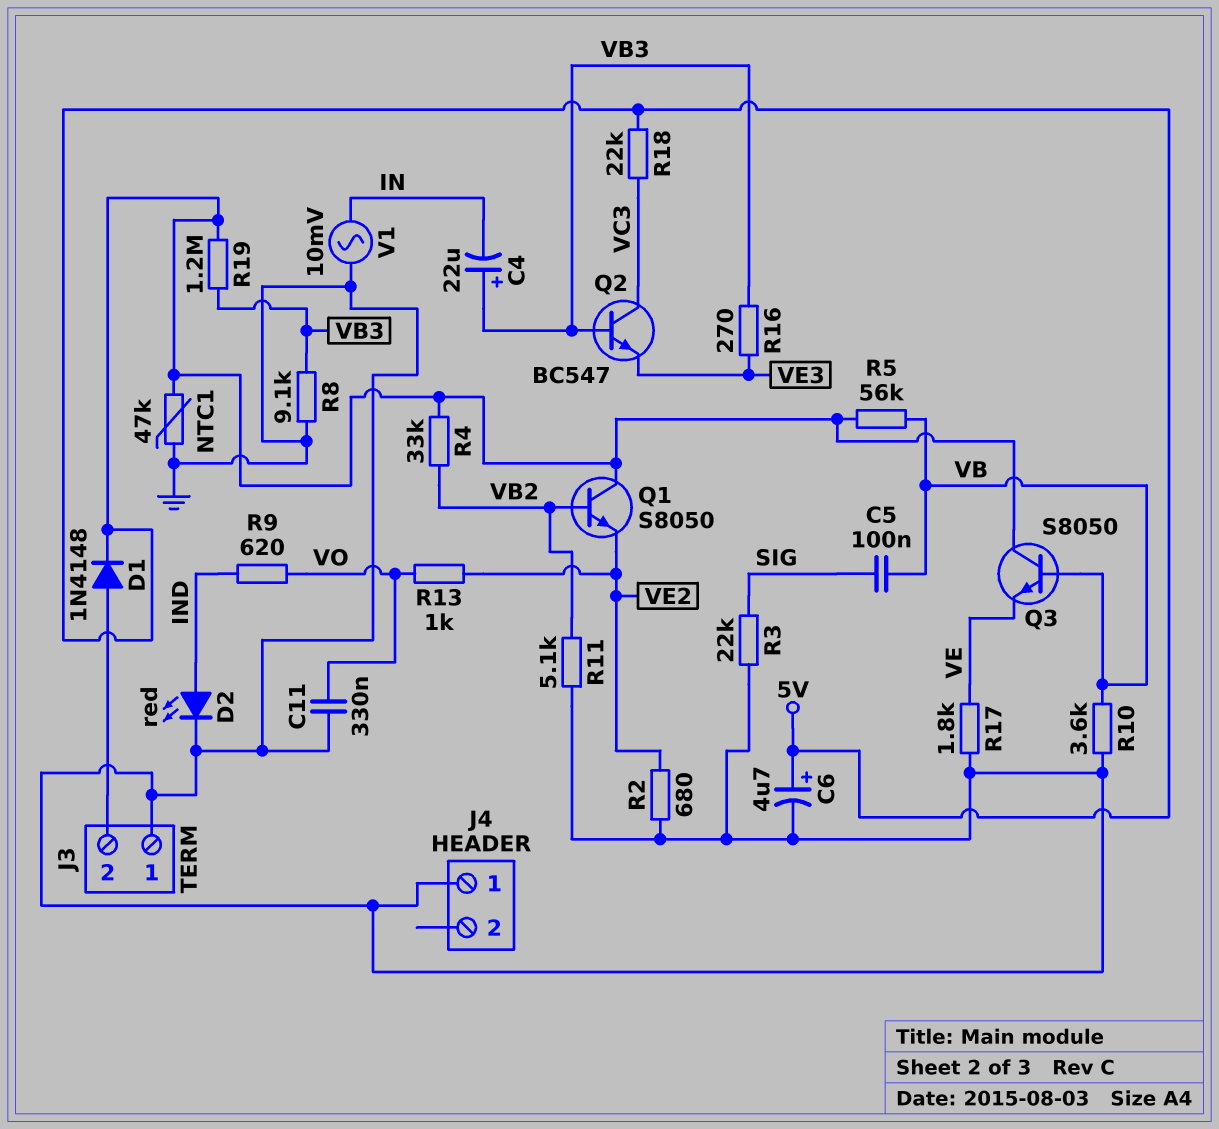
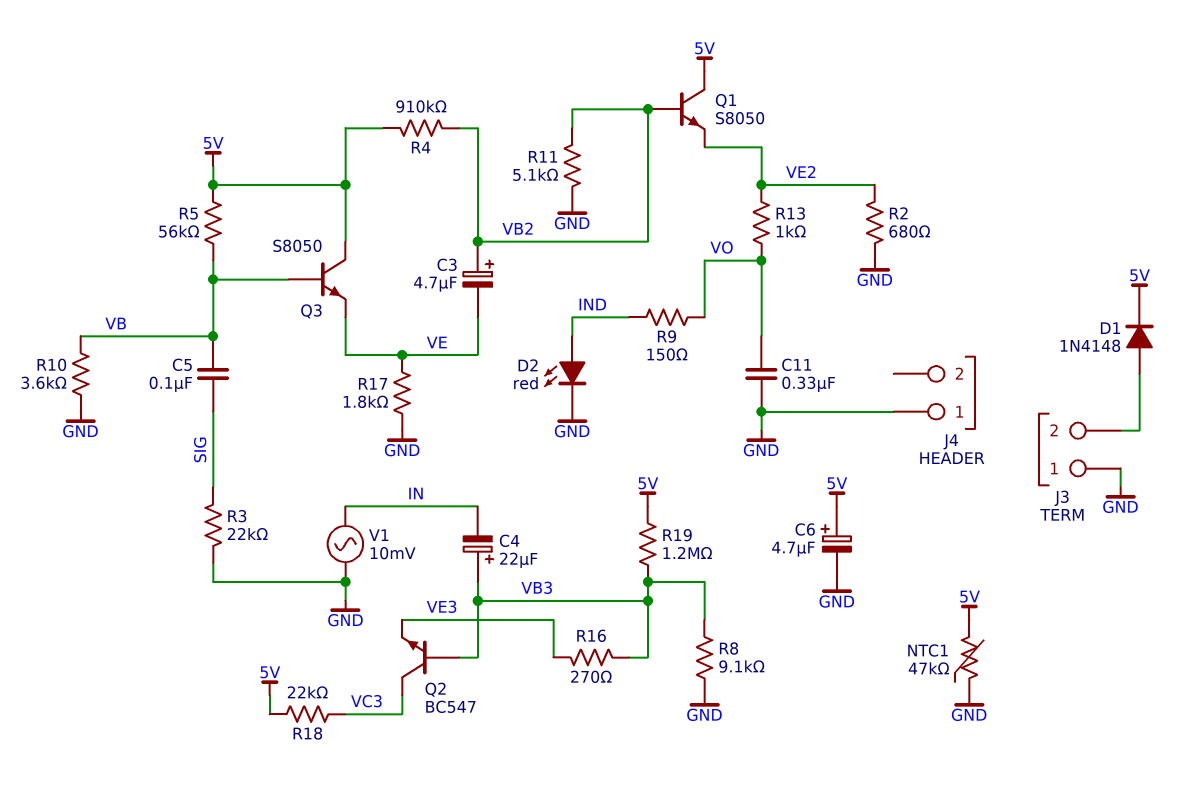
C3: none -> 4.7uF (plus VB2, minus VE)
R4: 33k (5V, VB2) -> 910k (5V, VB2)
R9: 620 (IND, VO) -> 150 (IND, VO)

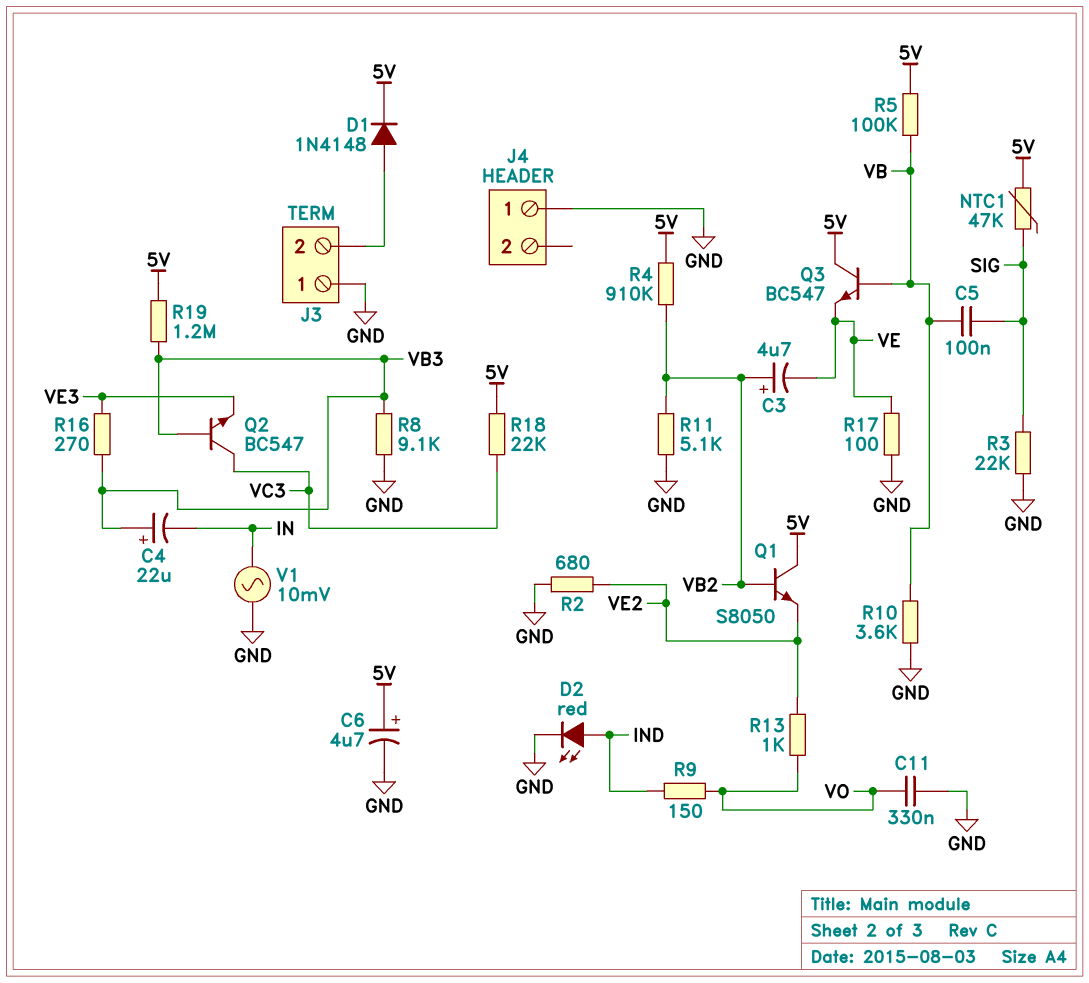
NTC1: 47k (5V, GND) -> 47k (5V, SIG)
Q3: NPN S8050 (B VB, C 5V, E VE) -> NPN BC547 (B VB, C 5V, E VE)
R5: 56k (5V, VB) -> 100k (5V, VB)
R17: 1.8k (GND, VE) -> 100 (GND, VE)

